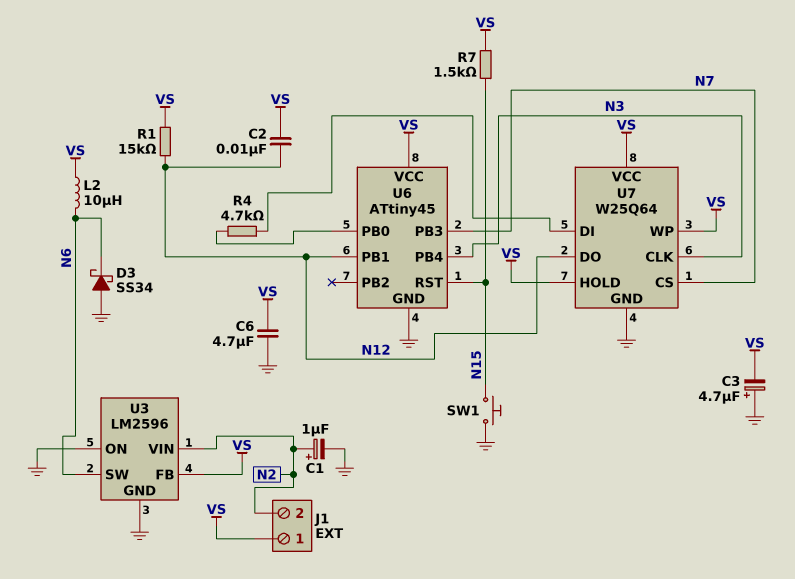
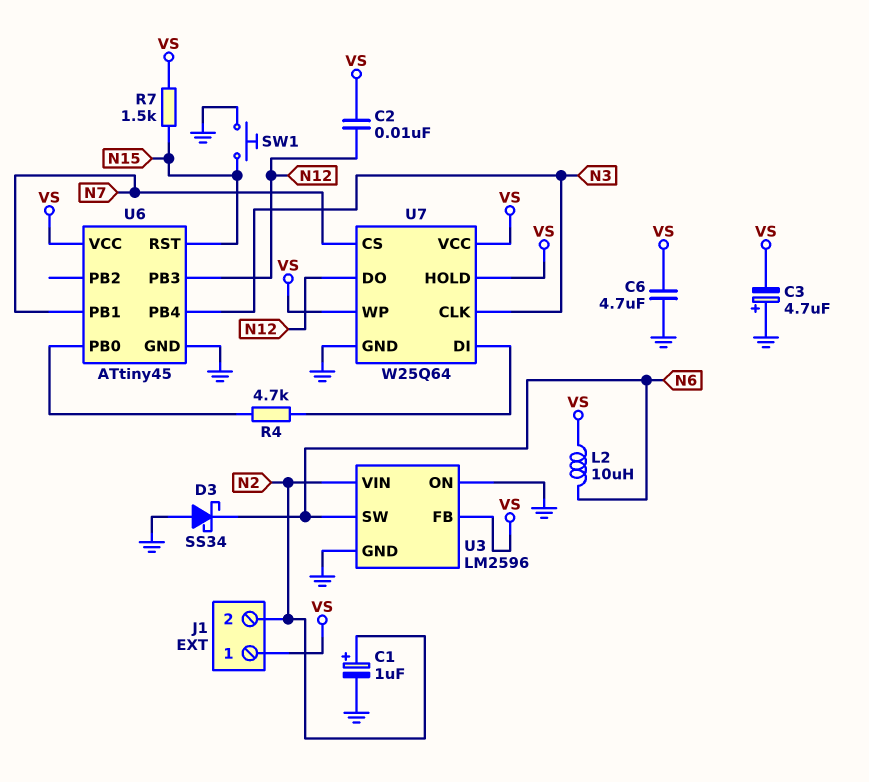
R1: 15k (N12, VS) -> none
U6 pin PB1: N12 -> N7
U6 pin PB3: N7 -> N12

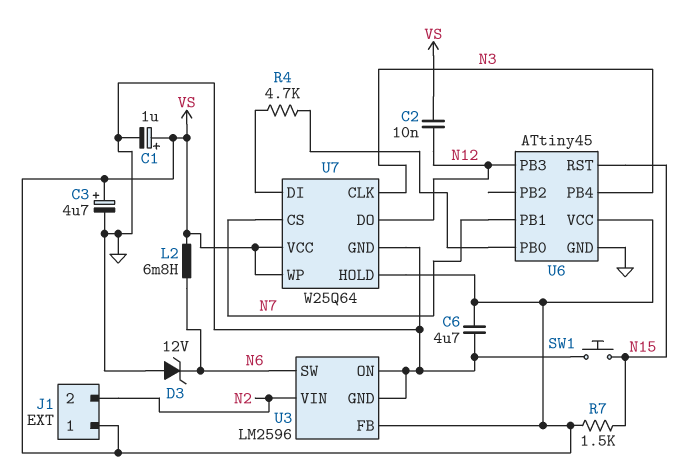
C1: 1uF (plus N2, minus GND) -> 1uF (plus VS, minus GND)
C3: 4.7uF (plus GND, minus VS) -> 4.7uF (plus VS, minus GND)
D3: schottky SS34 (A GND, K N6) -> zener 12V (A GND, K N6)
L2: 10uH (N6, VS) -> 6.8mH (N6, VS)

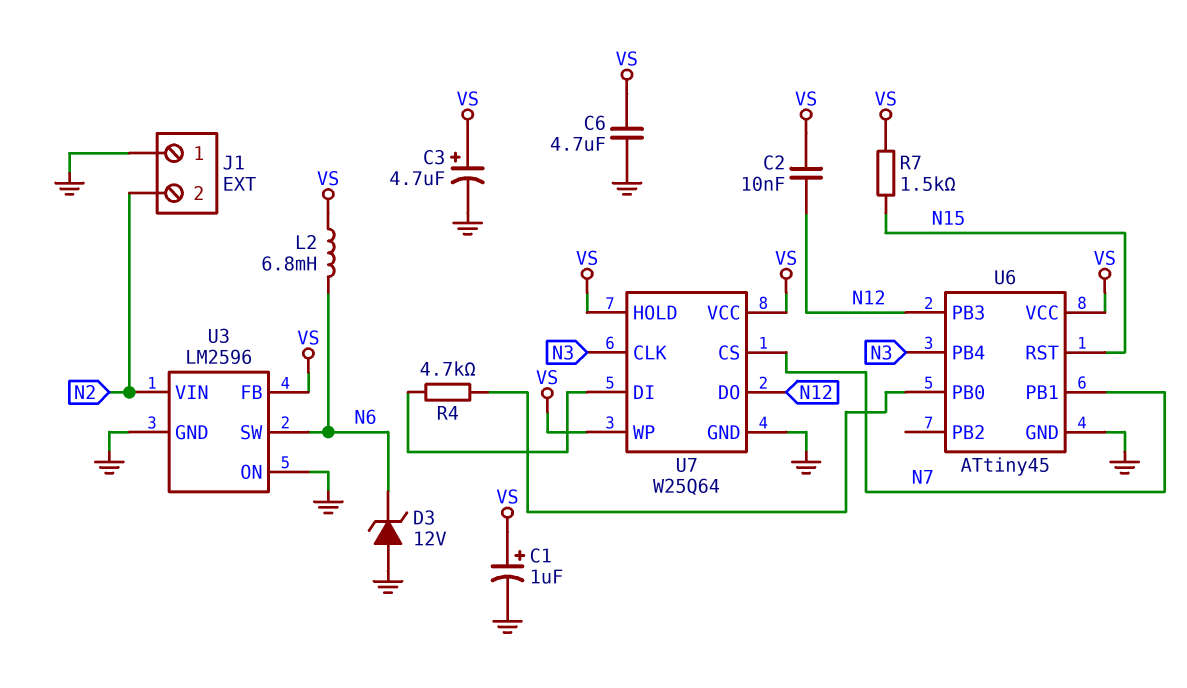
J1 pin 1: VS -> GND
SW1: button (GND, N15) -> none

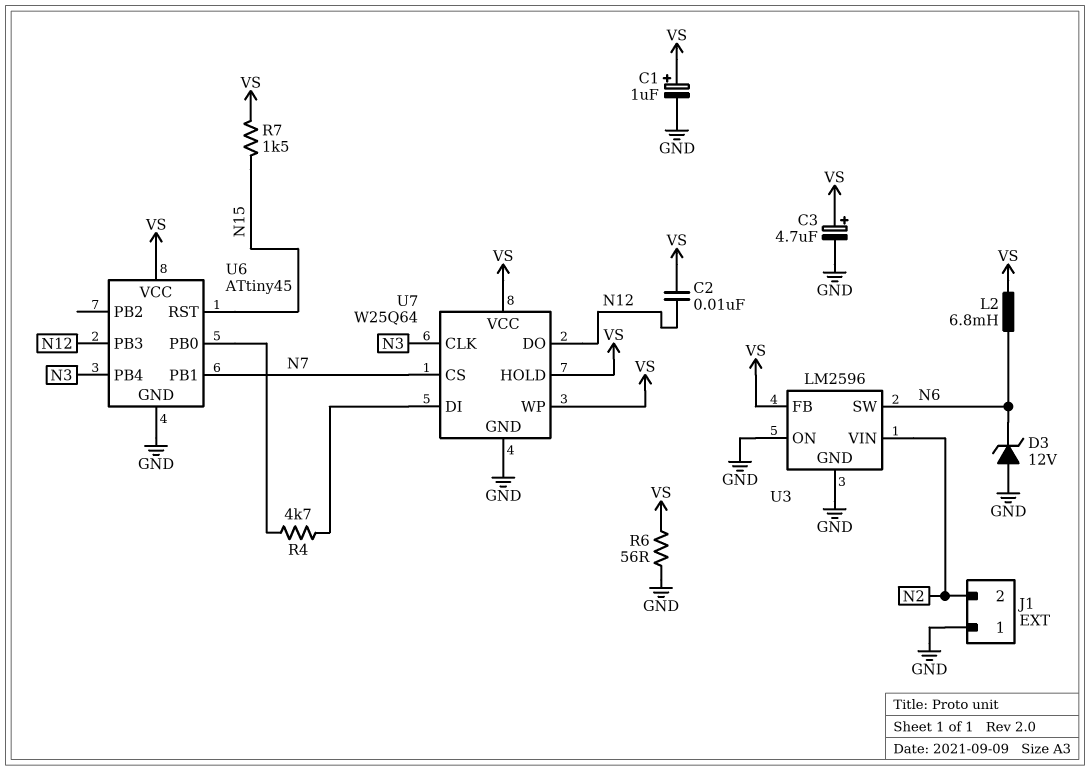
C6: 4.7uF (GND, VS) -> none
R6: none -> 56 (GND, VS)

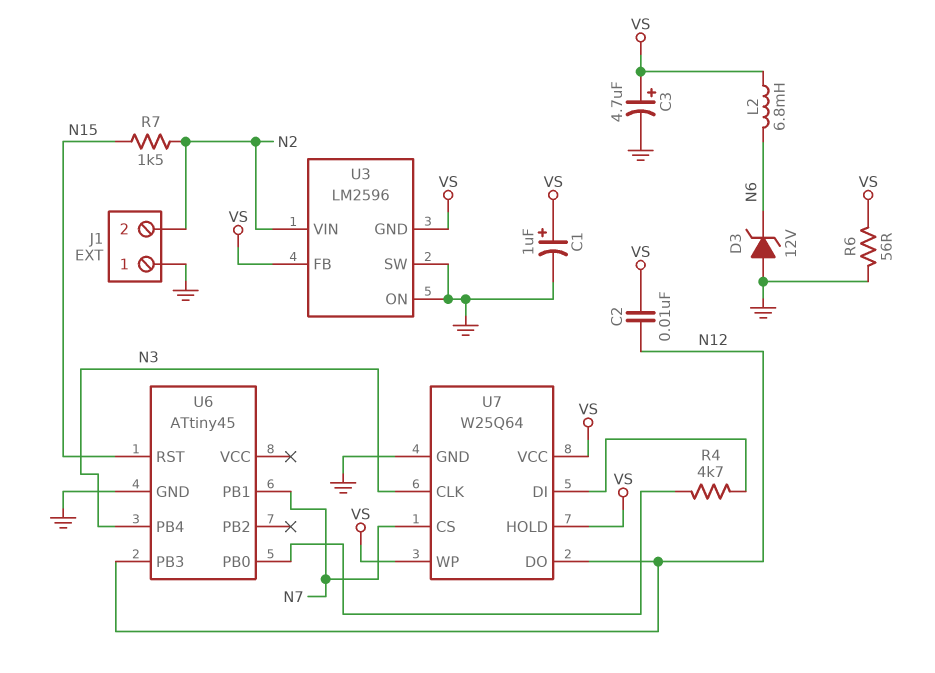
R7: 1.5k (N15, VS) -> 1.5k (N2, N15)
U3 pin GND: GND -> VS
U3 pin SW: N6 -> GND
U6 pin VCC: VS -> none

